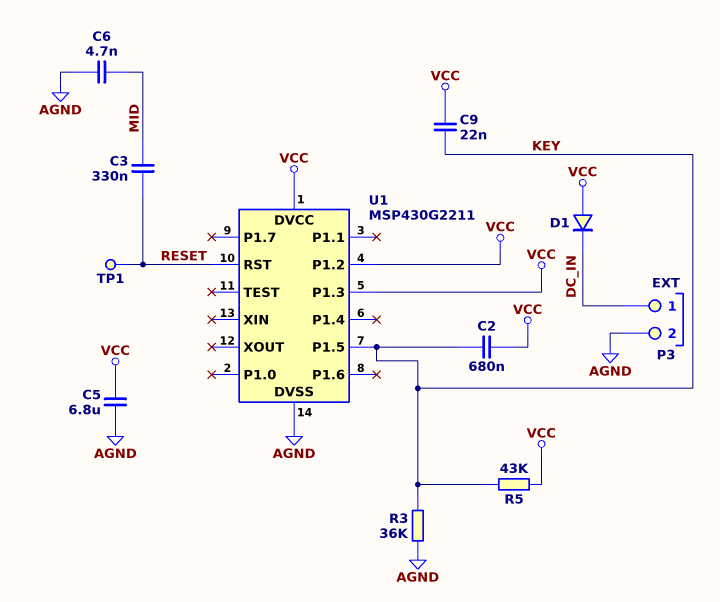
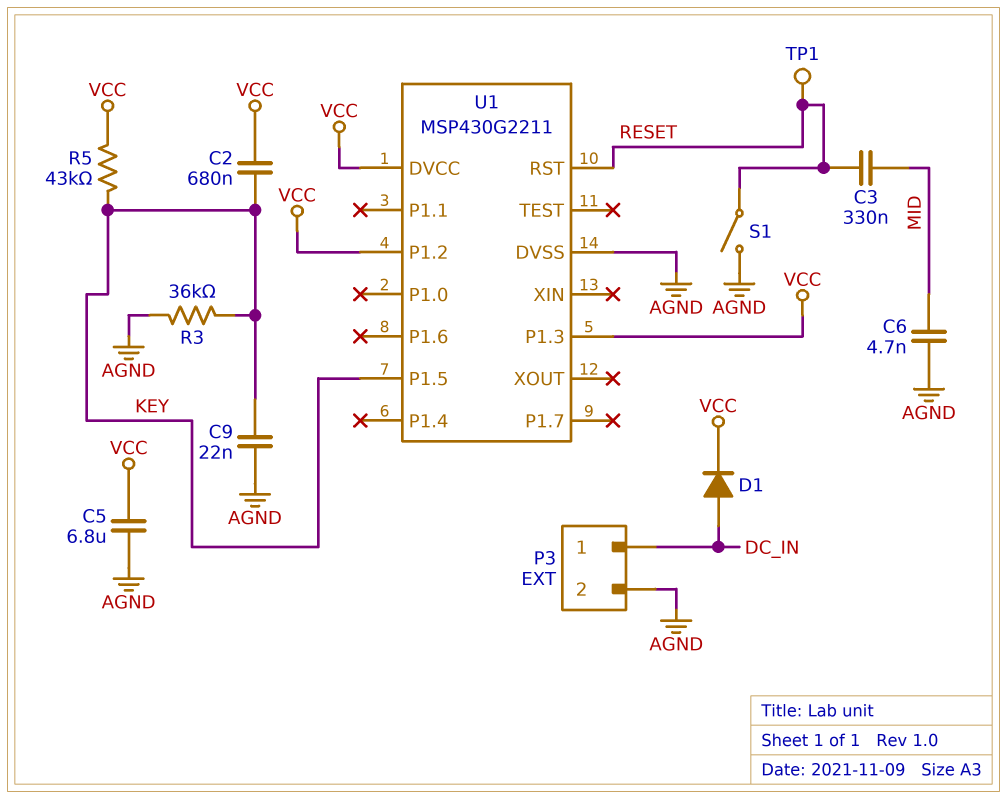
C9: 22nF (KEY, VCC) -> 22nF (AGND, KEY)
D1: diode (A VCC, K DC_IN) -> diode (A DC_IN, K VCC)
S1: none -> switch (AGND, RESET)

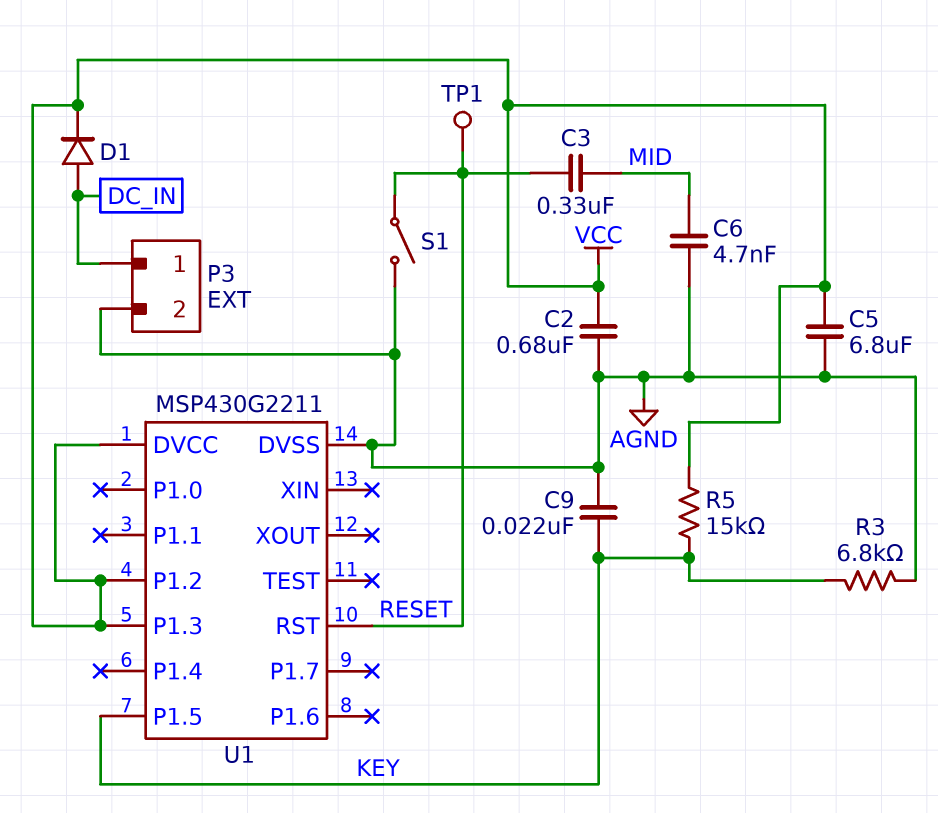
C2: 680nF (KEY, VCC) -> 680nF (AGND, VCC)
R3: 36k (AGND, KEY) -> 6.8k (AGND, KEY)
R5: 43k (KEY, VCC) -> 15k (KEY, VCC)

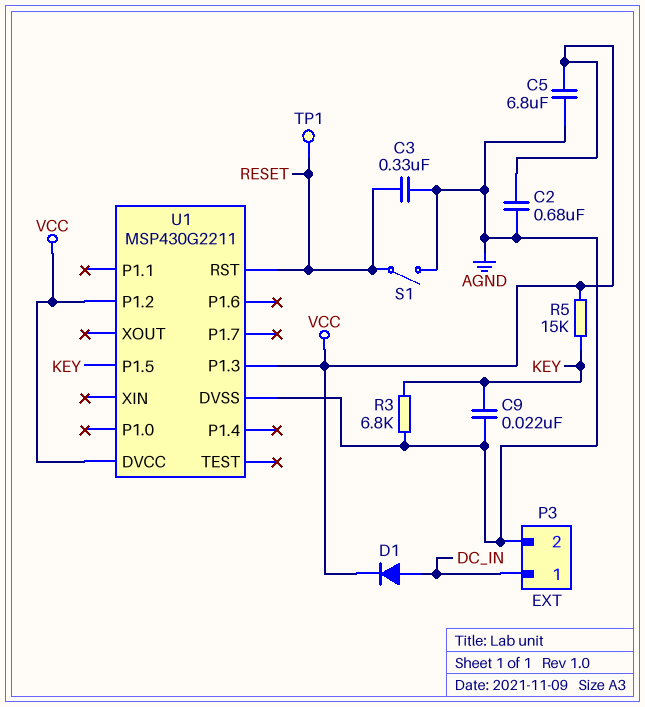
C3: 330nF (MID, RESET) -> 330nF (AGND, RESET)
C6: 4.7nF (AGND, MID) -> none

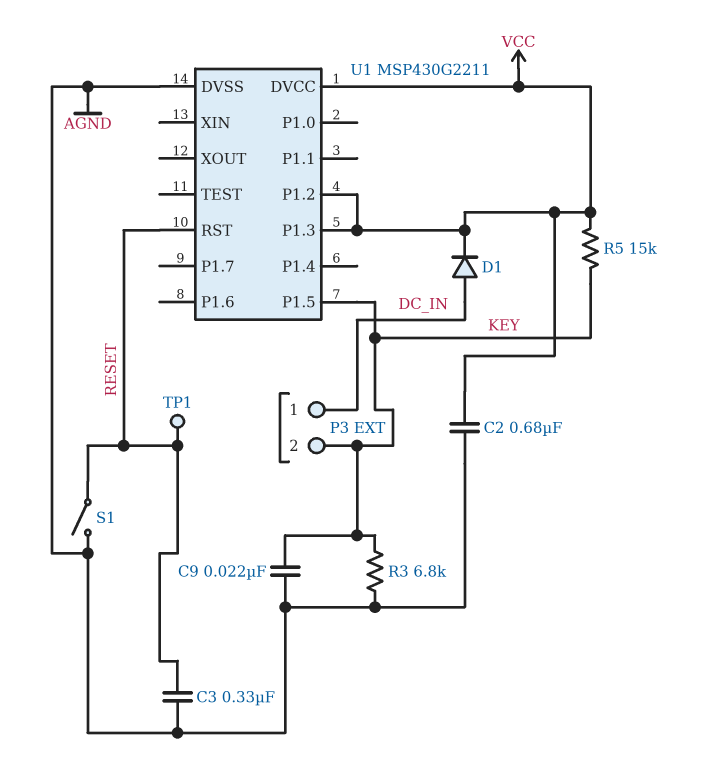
C5: 6.8uF (AGND, VCC) -> none
P3 pin 2: AGND -> KEY

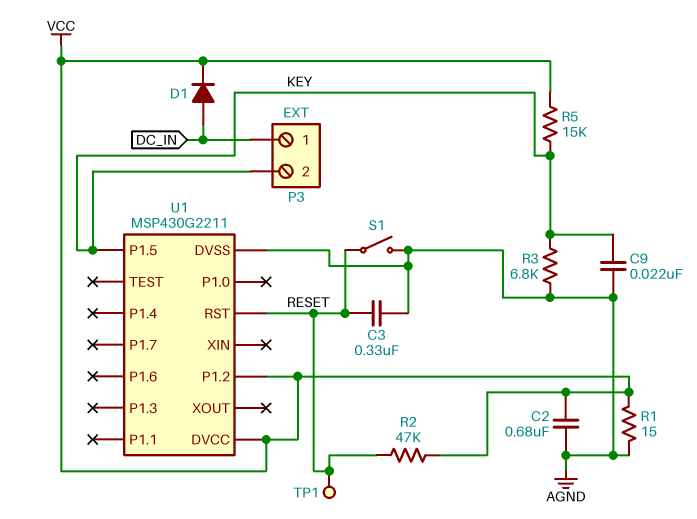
R1: none -> 15 (AGND, VCC)
R2: none -> 47k (RESET, VCC)
U1 pin P1.3: VCC -> none

